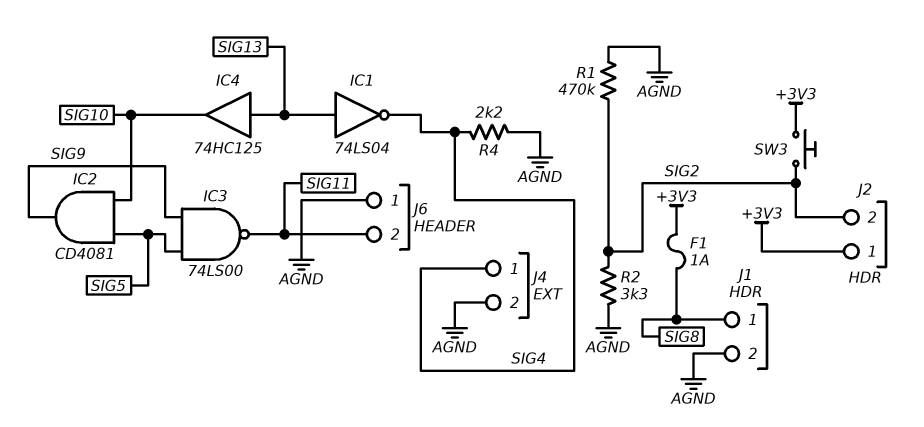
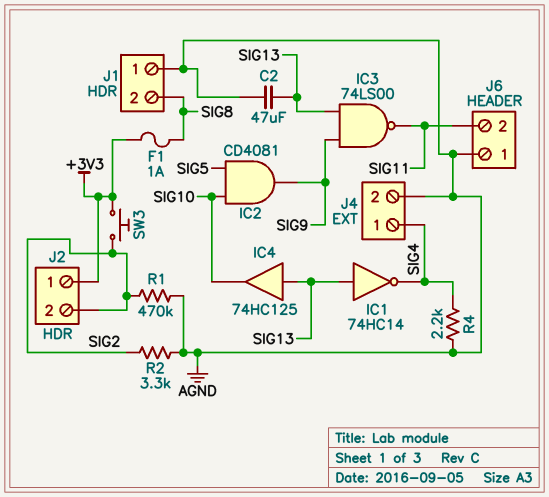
C2: none -> 47uF (AGND, SIG13)
IC1: NOT 74LS04 (in SIG13, out SIG4) -> NOT 74HC14 (in SIG13, out SIG4)
IC3: NAND 74LS00 (in SIG5, in SIG9, out SIG11) -> NAND 74LS00 (in SIG9, in SIG13, out SIG11)
J1 pin 1: SIG8 -> AGND
J1 pin 2: AGND -> SIG8

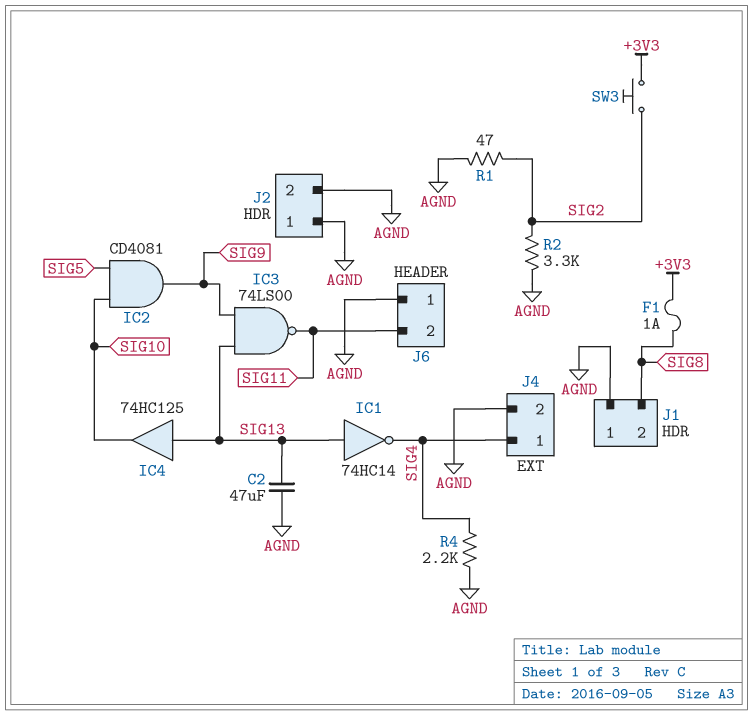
J2 pin 1: +3V3 -> AGND
J2 pin 2: SIG2 -> AGND
R1: 470k (AGND, SIG2) -> 47 (AGND, SIG2)

